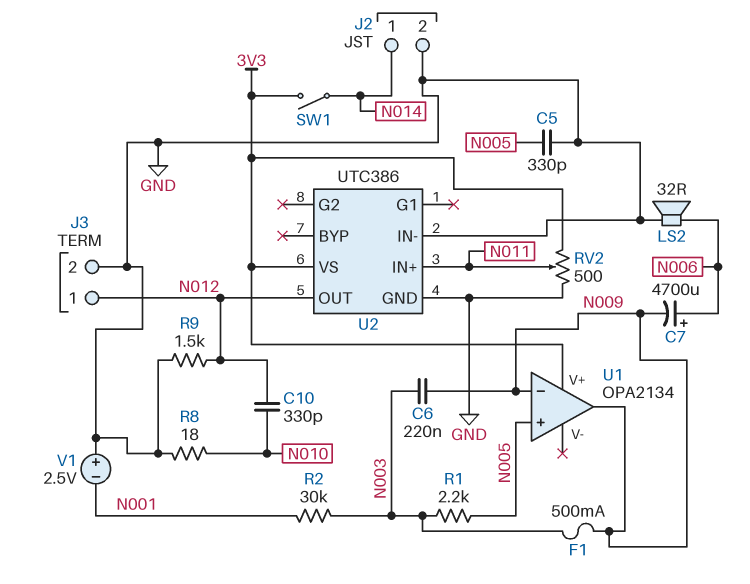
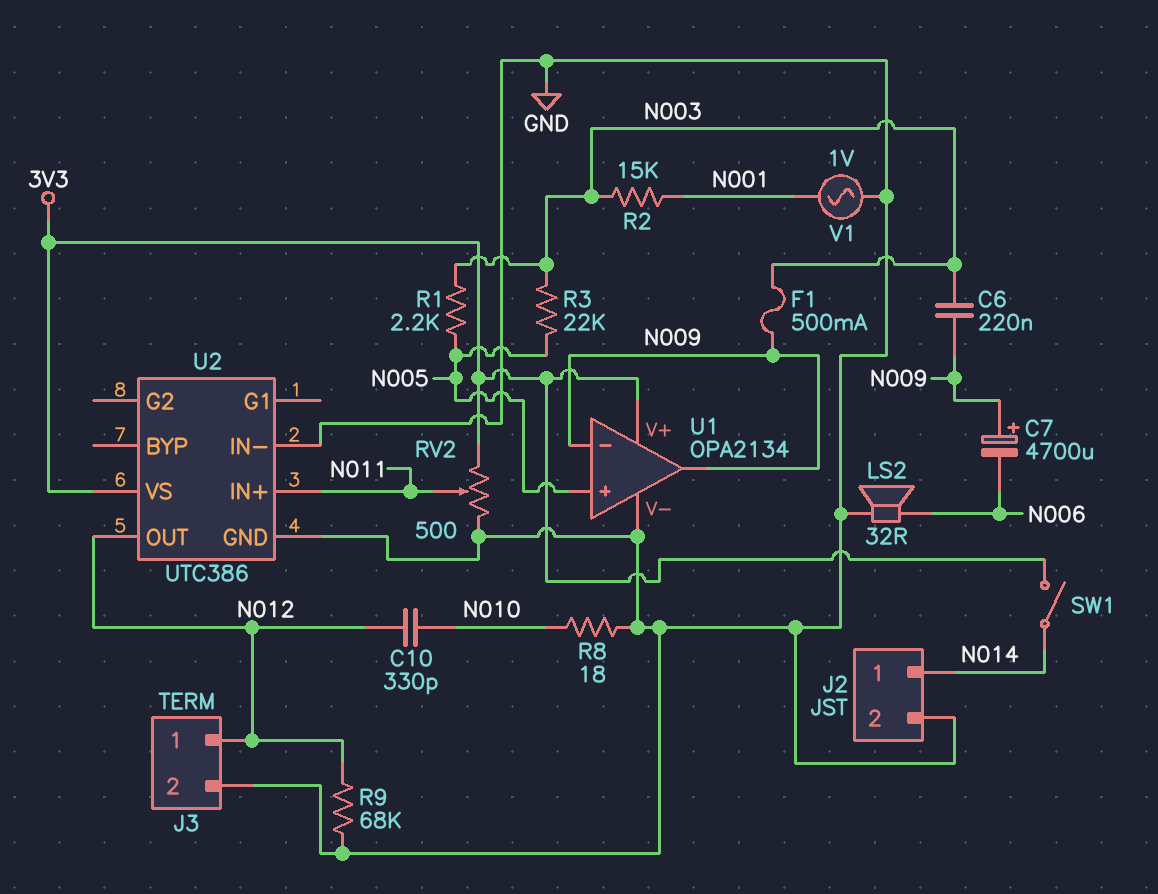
C5: 330pF (GND, N005) -> none
C7: 4700uF (plus N006, minus N009) -> 4700uF (plus N009, minus N006)
R2: 30k (N001, N003) -> 15k (N001, N003)
R3: none -> 22k (N003, N005)
R9: 1.5k (GND, N012) -> 68k (GND, N012)
U1 pin V-: none -> GND
V1: 2.5V (plus GND, minus N001) -> AC 1V (GND, N001)

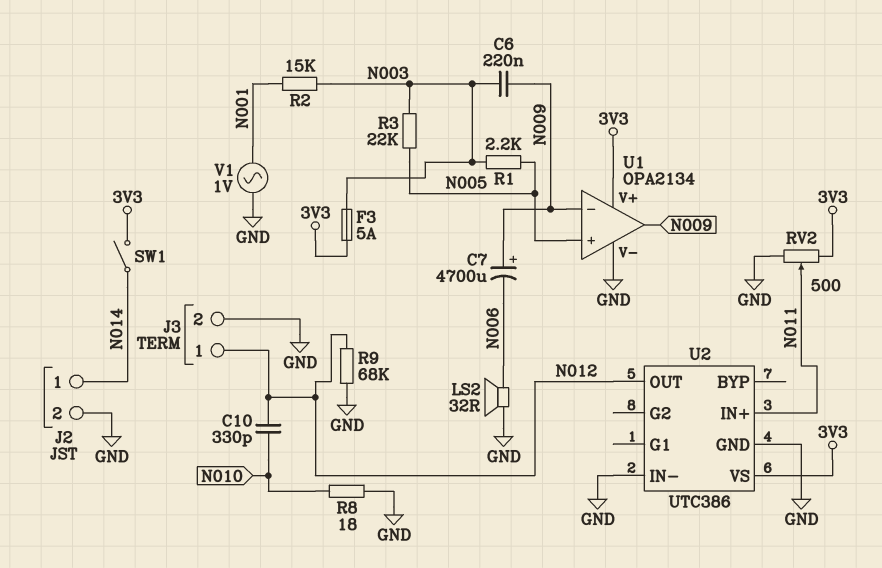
F1: 500mA (N003, N009) -> none
F3: none -> 5A (3V3, N003)

